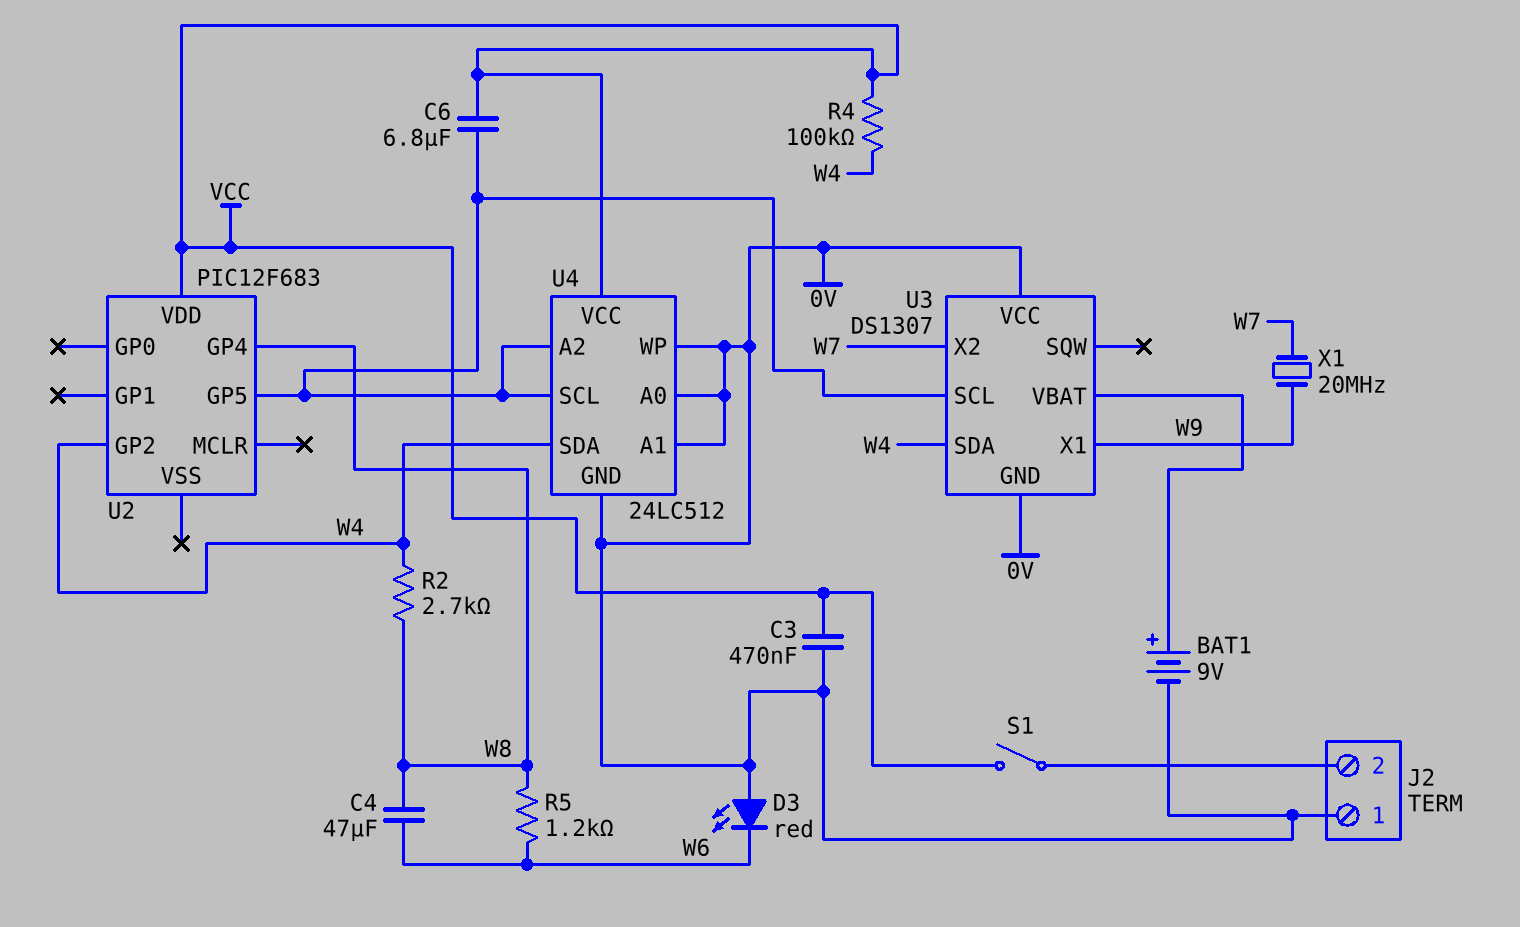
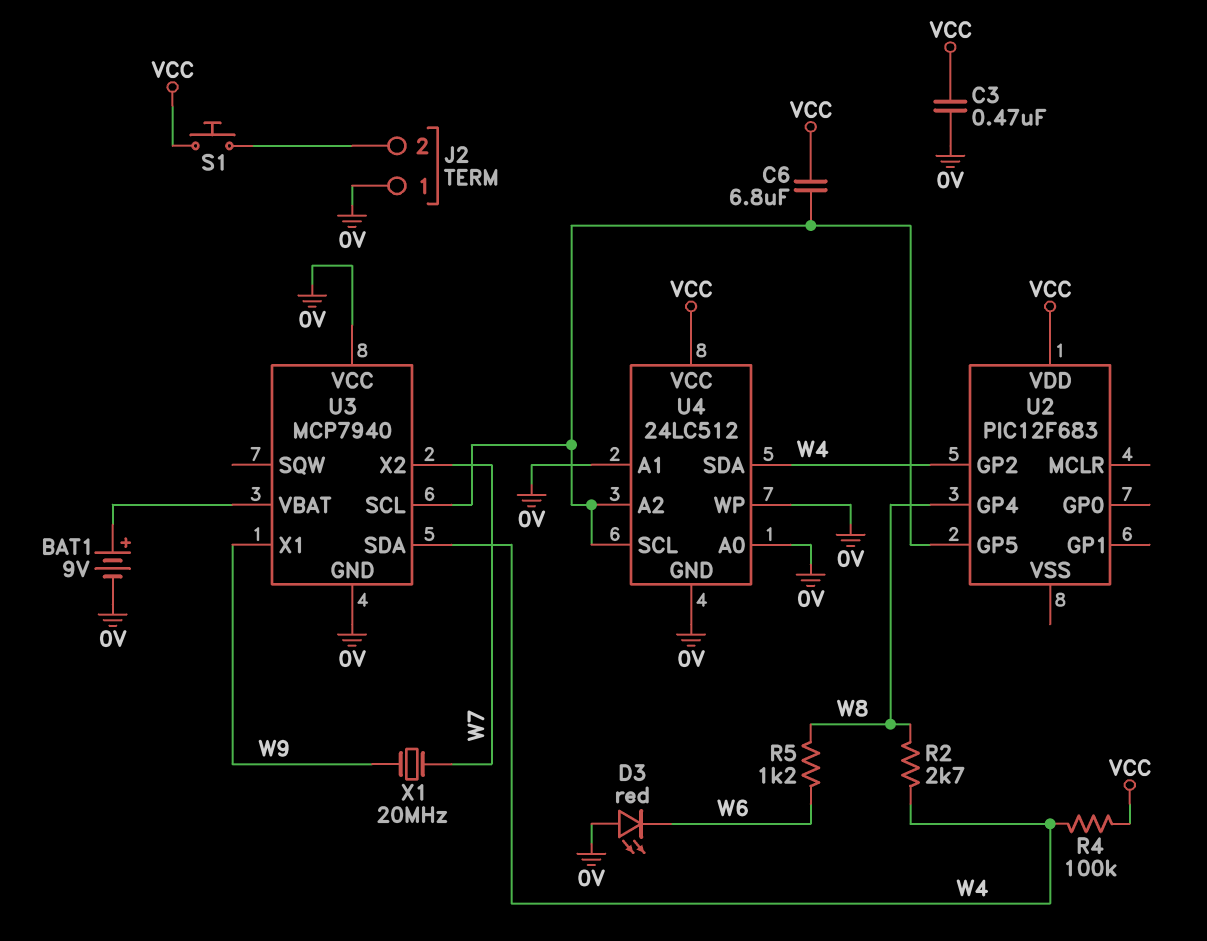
C4: 47uF (W6, W8) -> none
S1: switch (J2/2, VCC) -> button (J2/2, VCC)
U3: DS1307 -> MCP7940

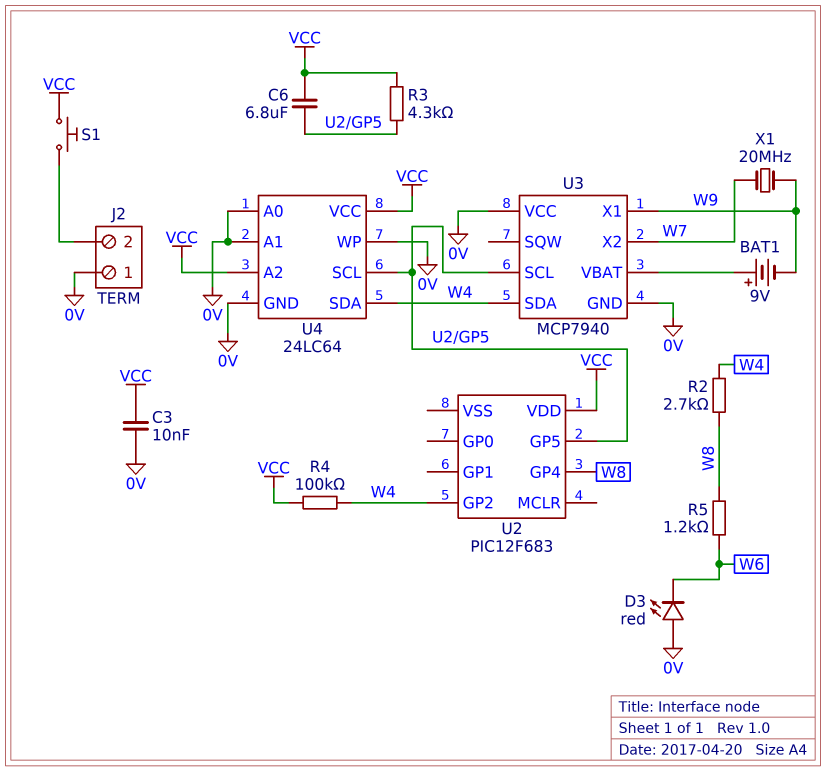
BAT1: 9V (plus U3/VBAT, minus 0V) -> 9V (plus U3/VBAT, minus W9)
C3: 470nF (0V, VCC) -> 10nF (0V, VCC)
R3: none -> 4.3k (U2/GP5, VCC)
U4: 24LC512 -> 24LC64
U4 pin A2: U2/GP5 -> VCC

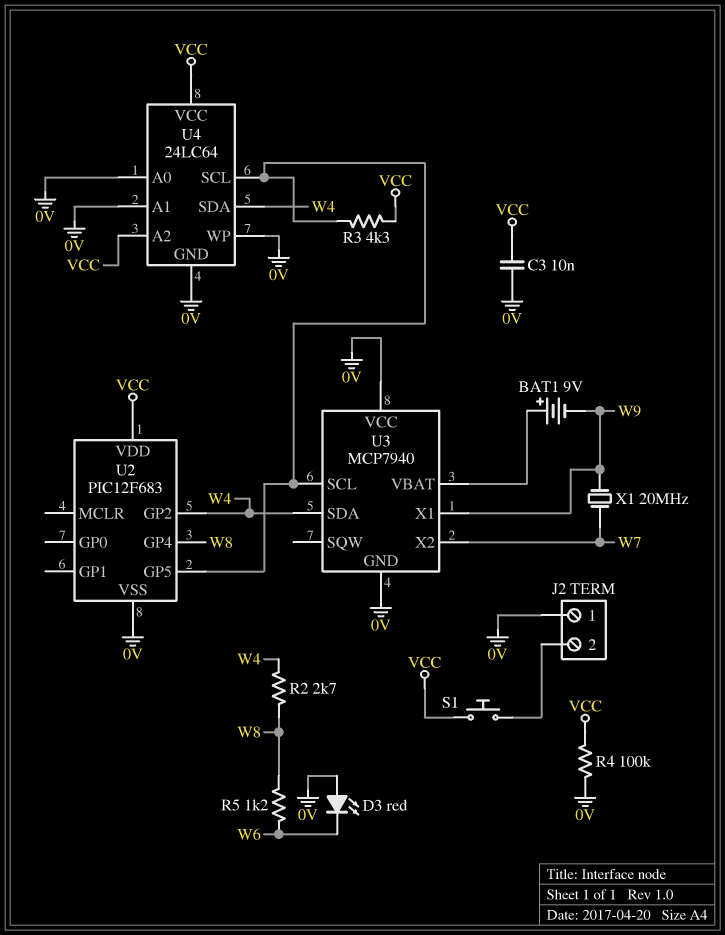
C6: 6.8uF (U2/GP5, VCC) -> none
R4: 100k (VCC, W4) -> 100k (0V, VCC)
U2 pin VSS: none -> 0V

